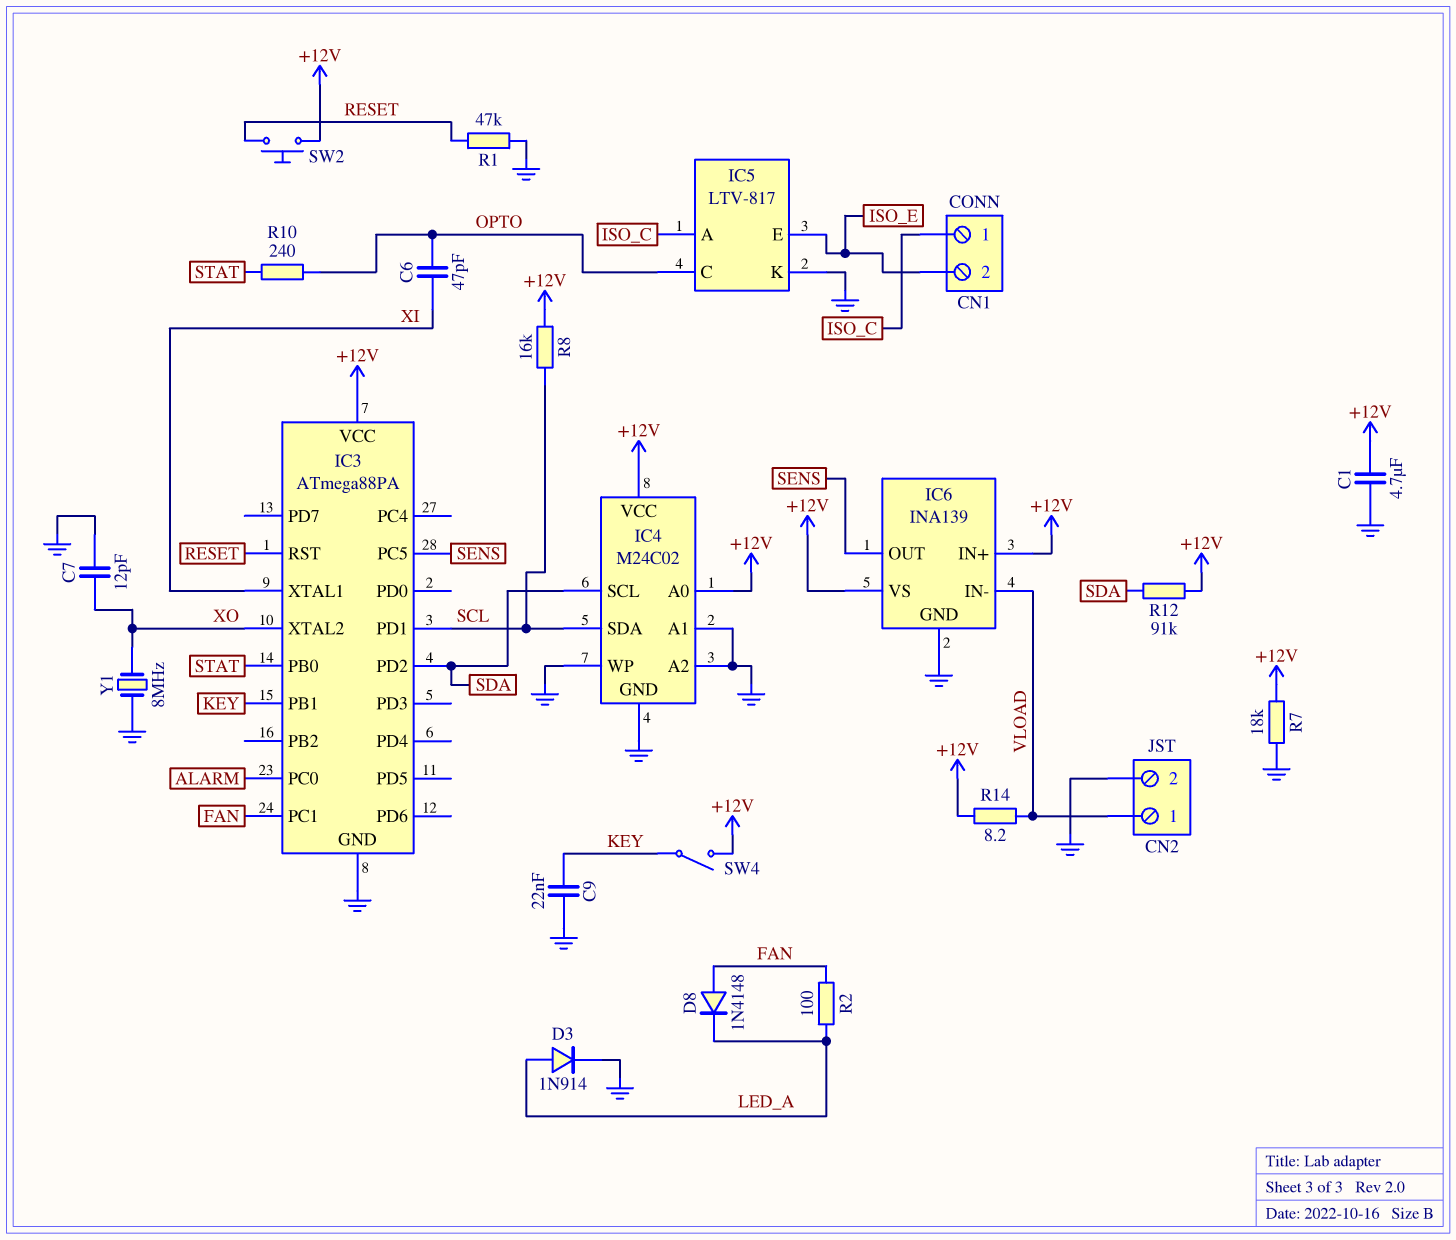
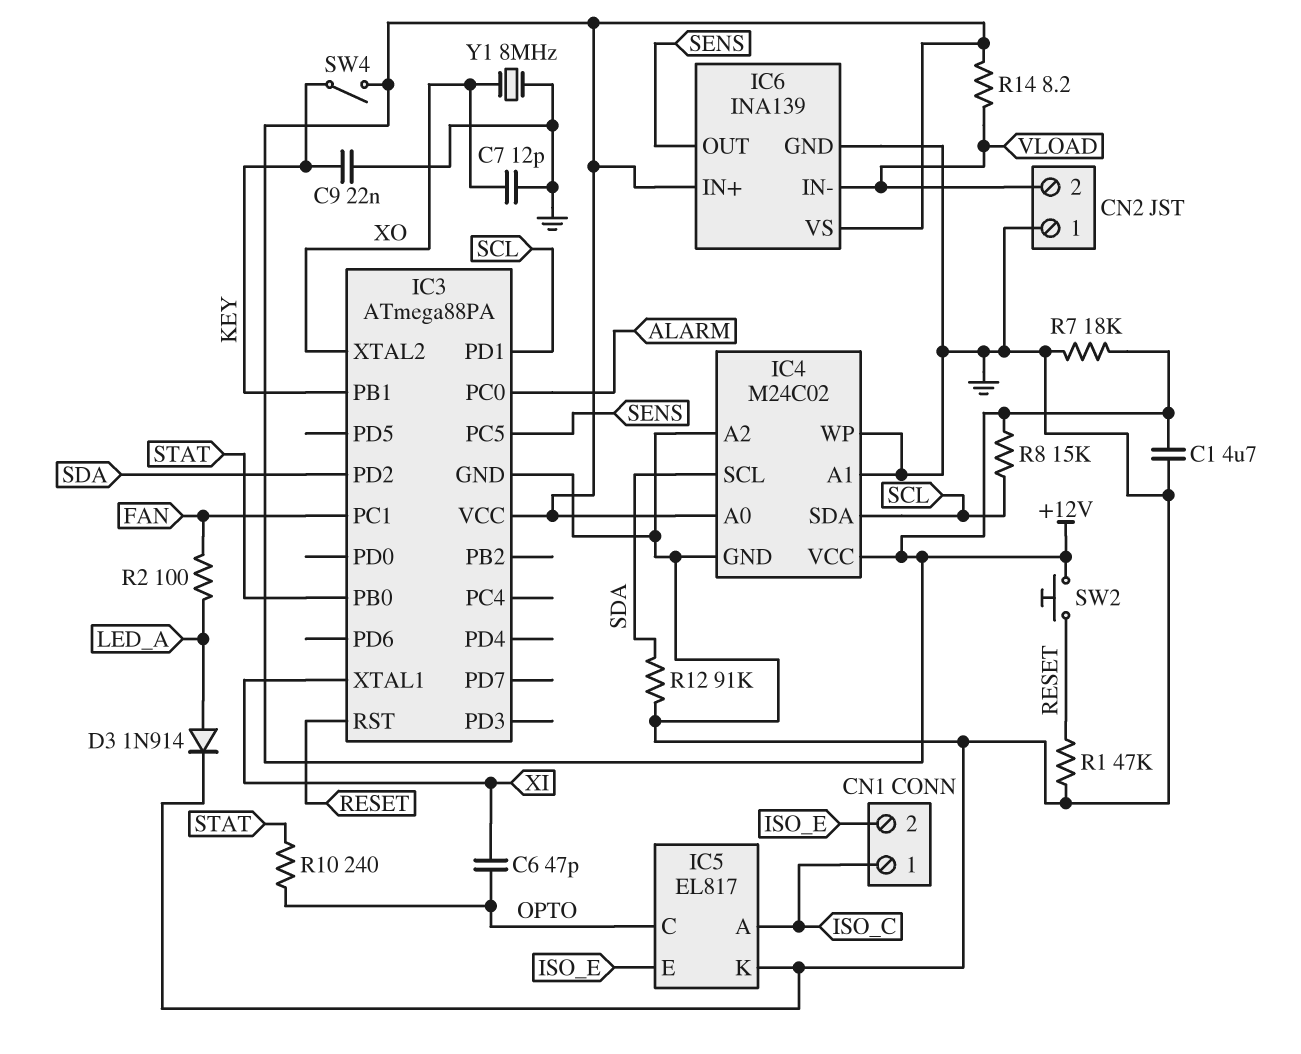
CN2 pin 1: VLOAD -> GND
CN2 pin 2: GND -> VLOAD
D8: diode 1N4148 (A FAN, K LED_A) -> none
IC5: LTV-817 -> EL817
R8: 16k (+12V, SCL) -> 15k (+12V, SCL)
R12: 91k (+12V, SDA) -> 91k (GND, SDA)

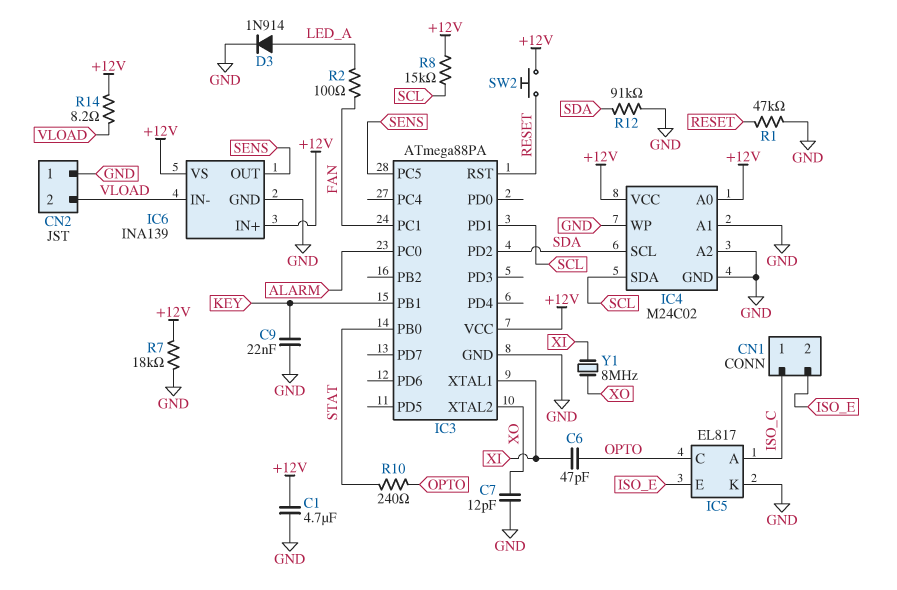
SW4: switch (+12V, KEY) -> none
Y1: 8MHz (GND, XO) -> 8MHz (XI, XO)

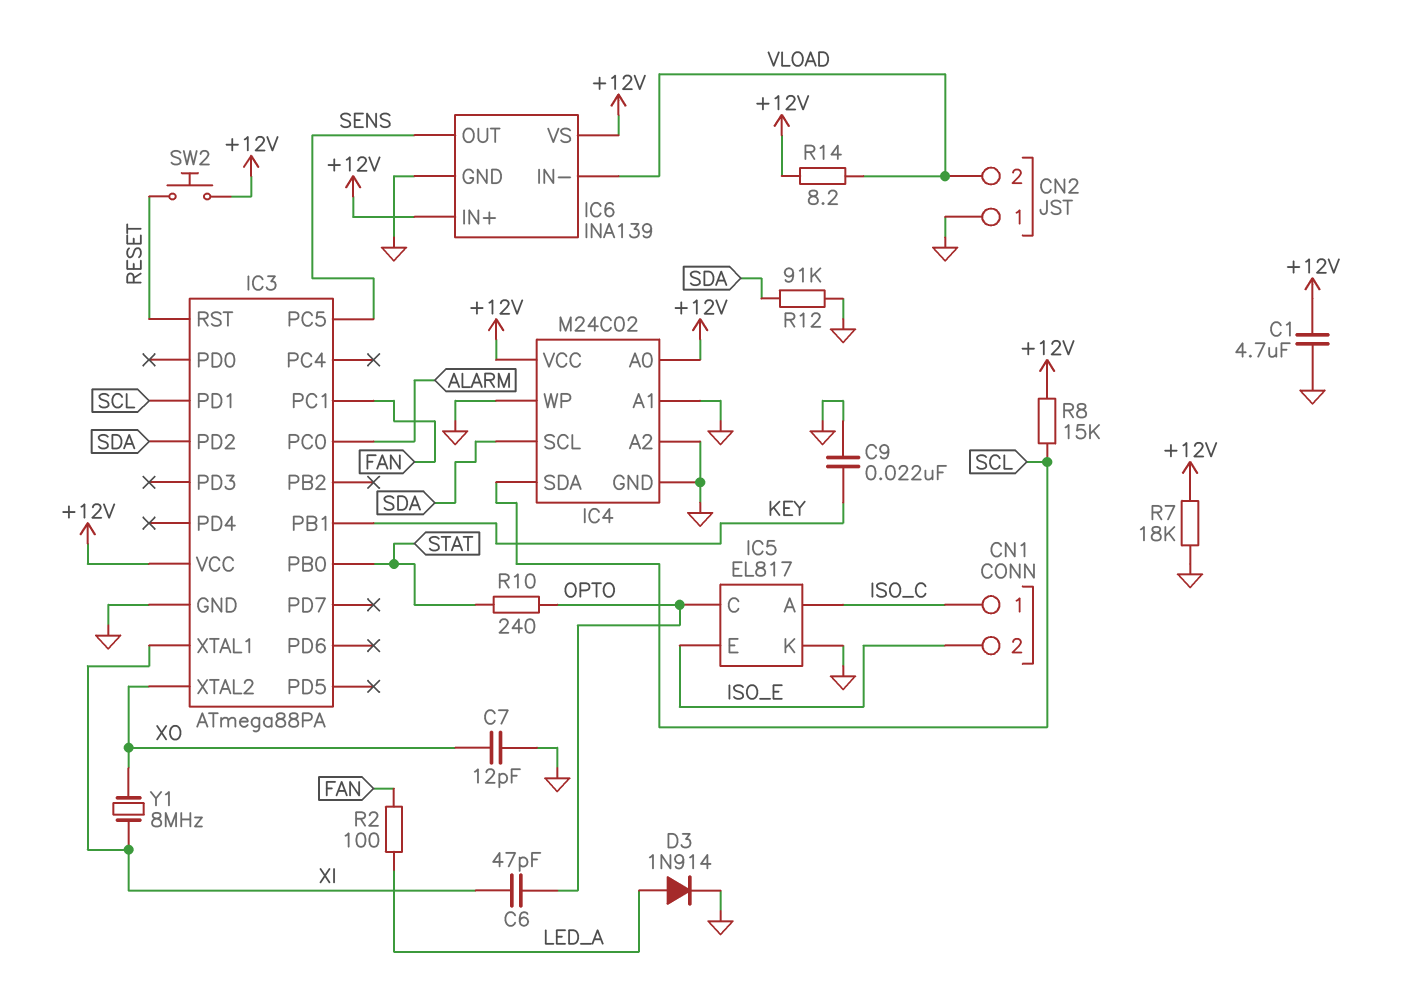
R1: 47k (GND, RESET) -> none

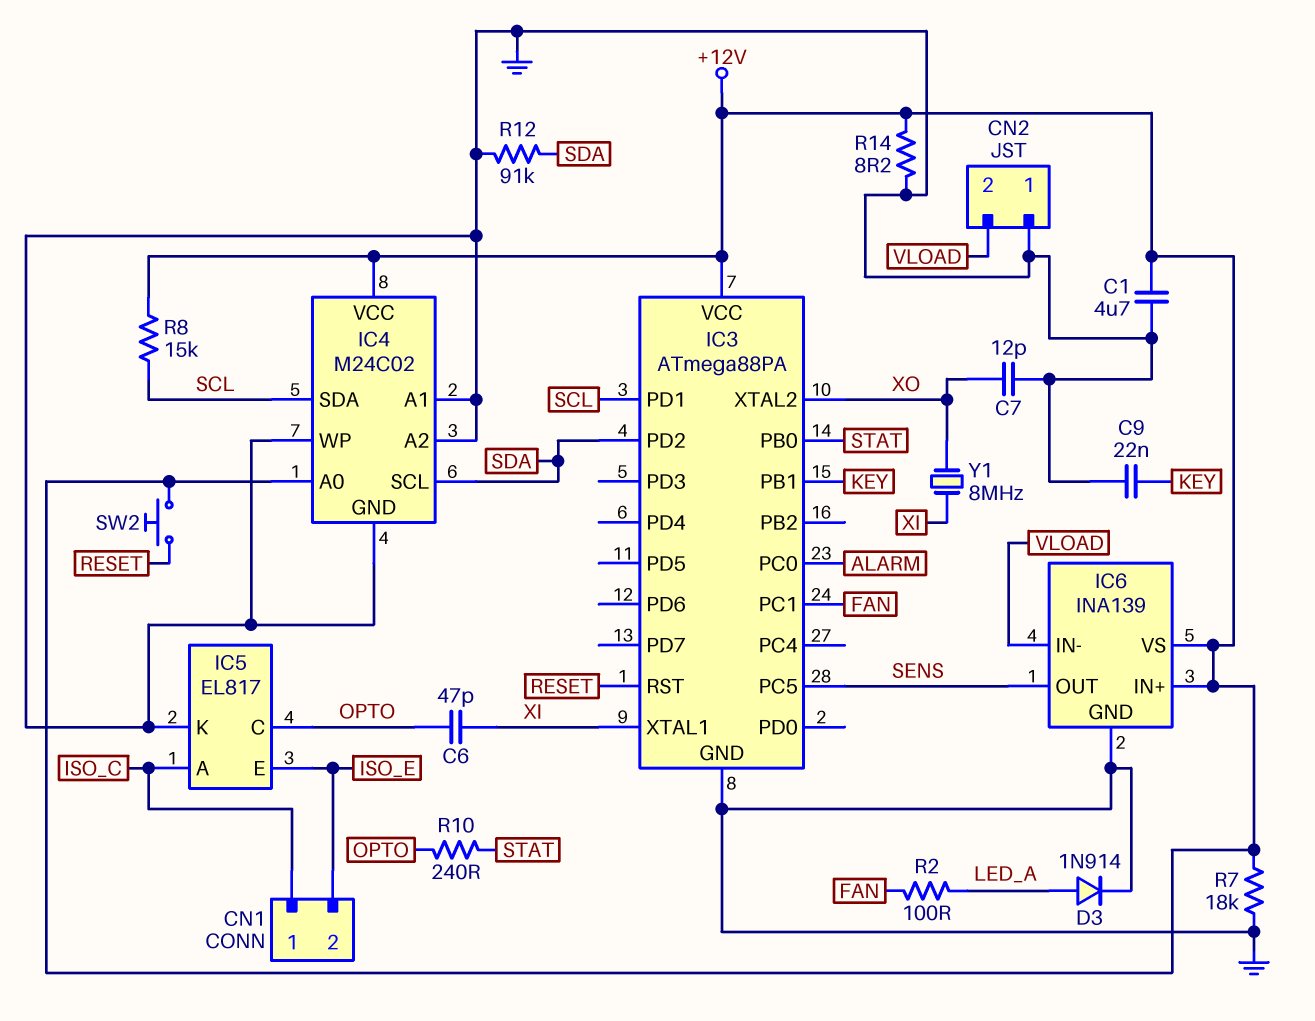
R14: 8.2 (+12V, VLOAD) -> 8.2 (+12V, GND)

